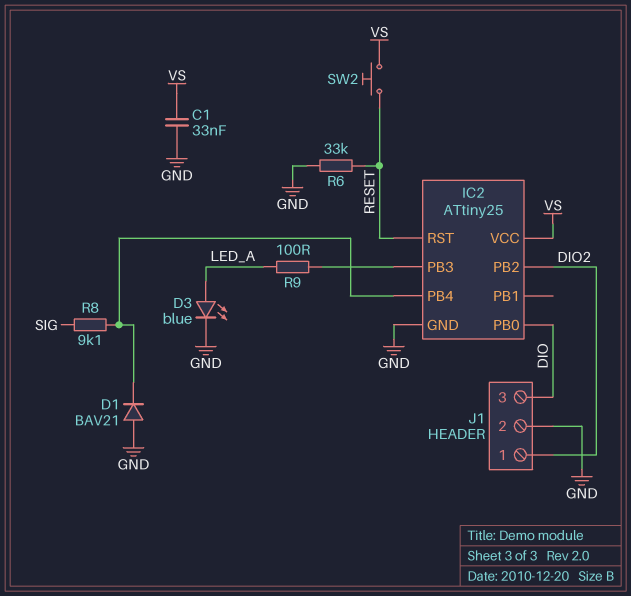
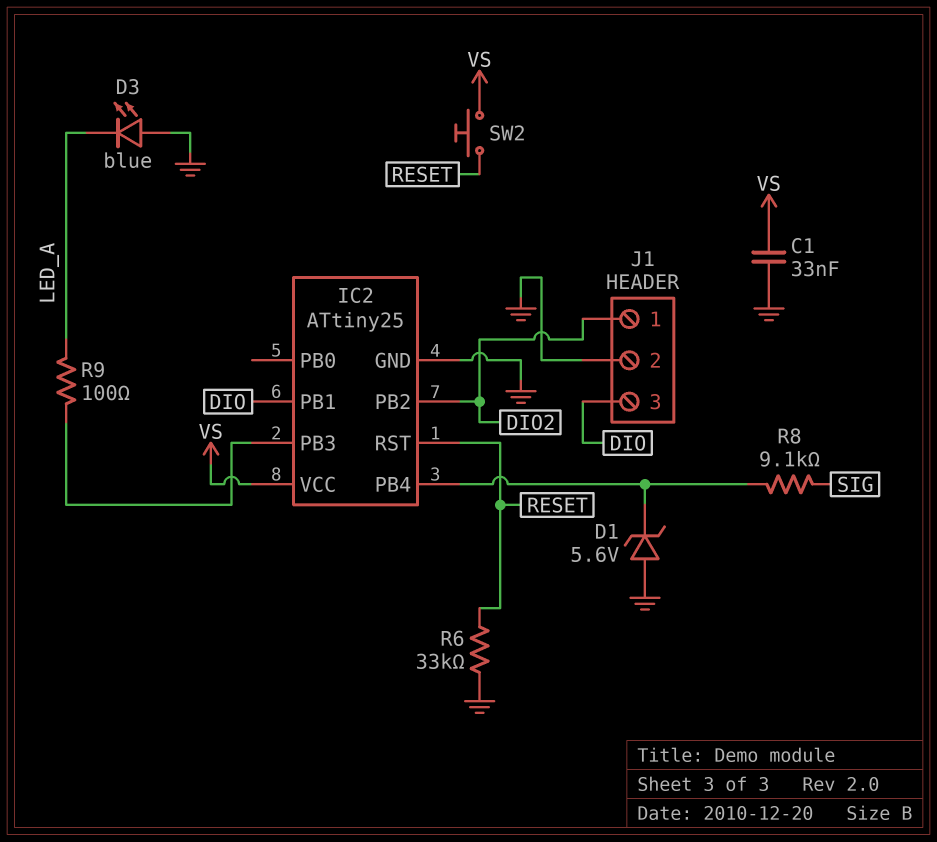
D1: diode BAV21 (A GND, K IC2/PB4) -> zener 5.6V (A GND, K IC2/PB4)
D3: LED blue (A LED_A, K GND) -> LED blue (A GND, K LED_A)
IC2 pin PB0: DIO -> none
IC2 pin PB1: none -> DIO

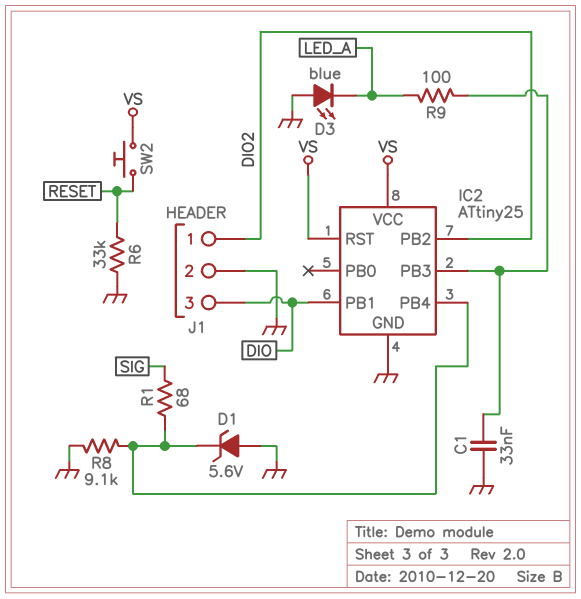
C1: 33nF (GND, VS) -> 33nF (GND, IC2/PB3)
IC2 pin RST: RESET -> VS
R1: none -> 68 (IC2/PB4, SIG)
R8: 9.1k (IC2/PB4, SIG) -> 9.1k (GND, IC2/PB4)

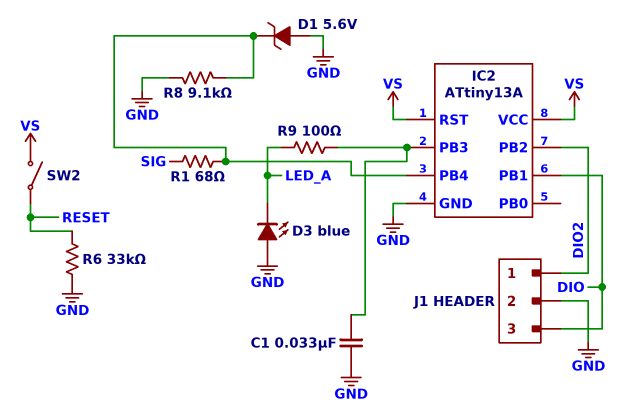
IC2: ATtiny25 -> ATtiny13A
SW2: button (RESET, VS) -> switch (RESET, VS)

